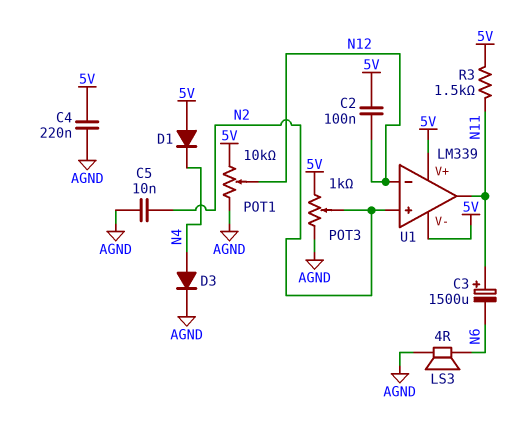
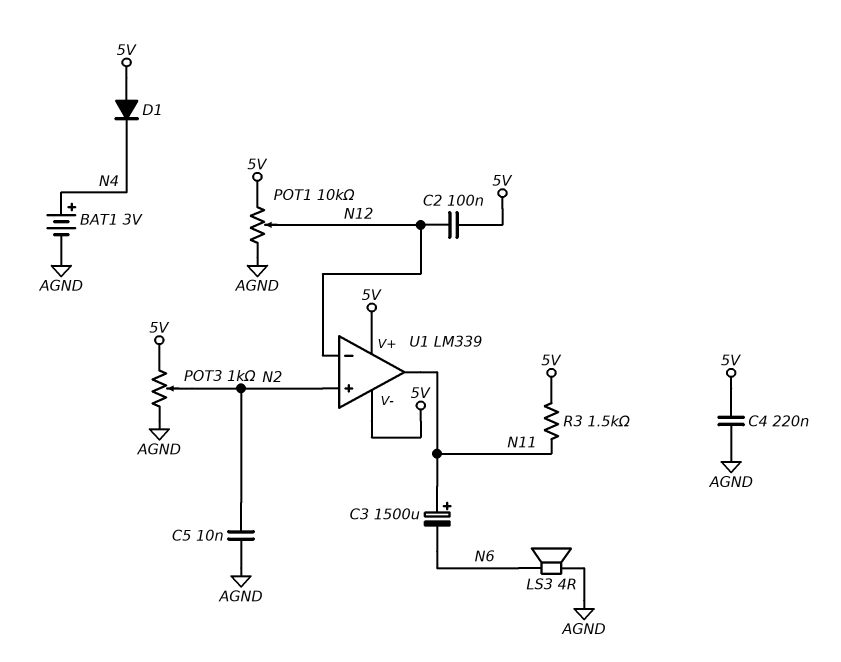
BAT1: none -> 3V (plus N4, minus AGND)
D3: diode (A N4, K AGND) -> none

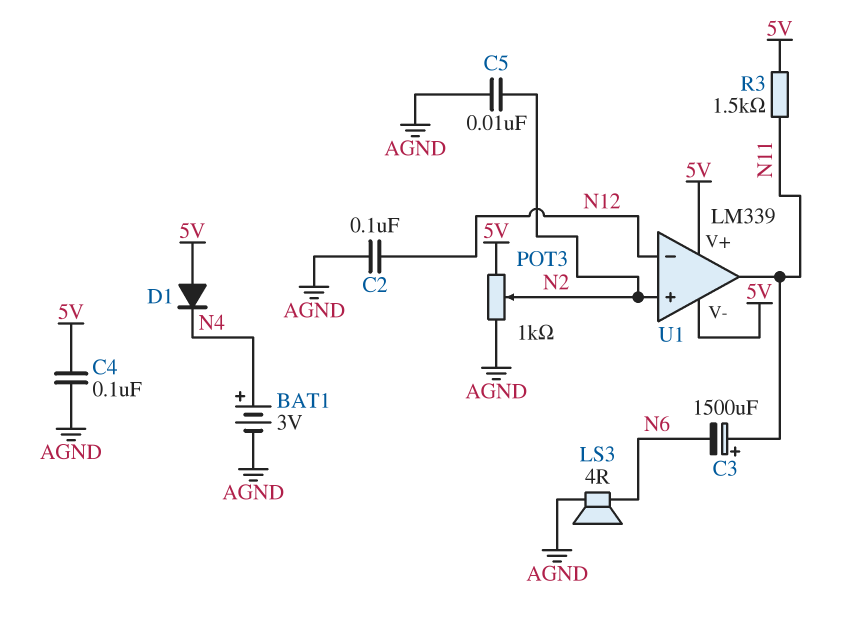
C2: 100nF (5V, N12) -> 100nF (AGND, N12)
C4: 220nF (5V, AGND) -> 100nF (5V, AGND)
POT1: 10k (5V, AGND, wiper N12) -> none

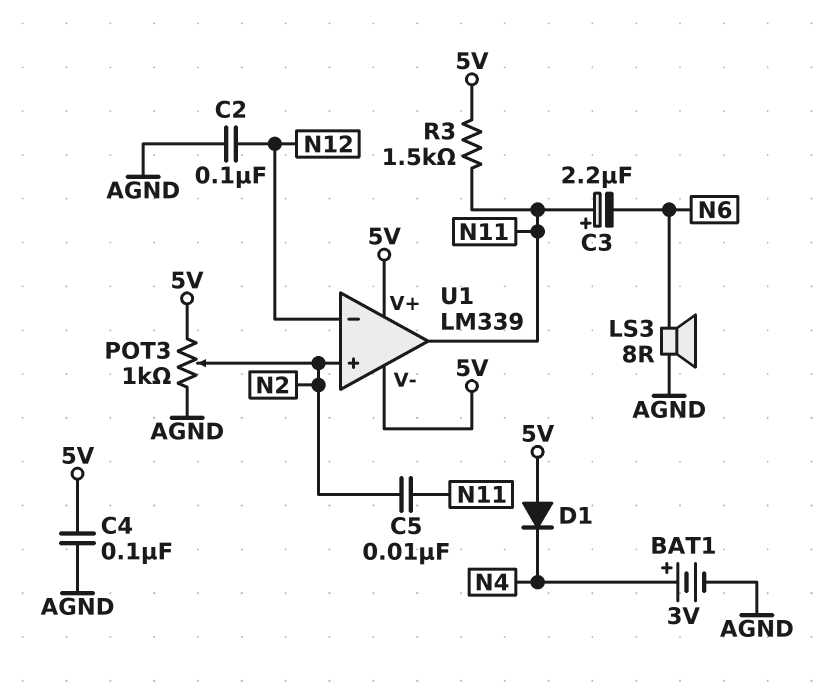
C3: 1500uF (plus N11, minus N6) -> 2.2uF (plus N11, minus N6)
C5: 10nF (AGND, N2) -> 10nF (N2, N11)
LS3: speaker 4R (AGND, N6) -> speaker 8R (AGND, N6)

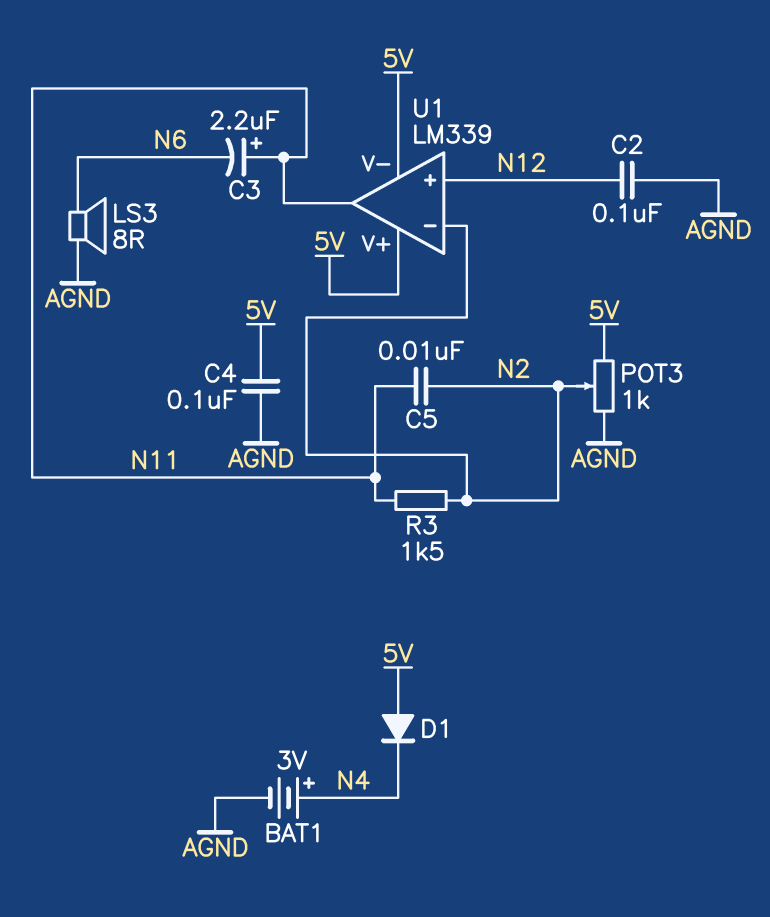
R3: 1.5k (5V, N11) -> 1.5k (N2, N11)
U1 pin in+: N2 -> N12
U1 pin in-: N12 -> N2

